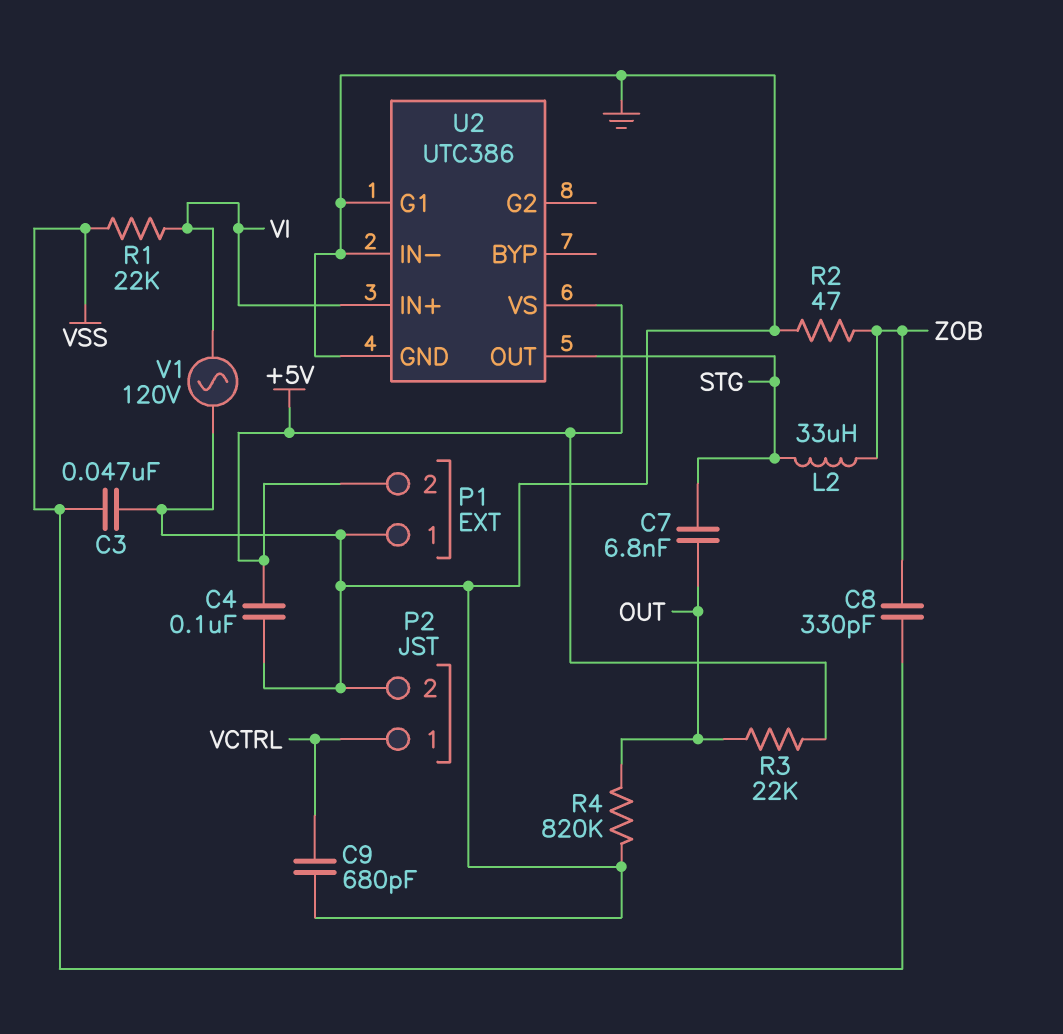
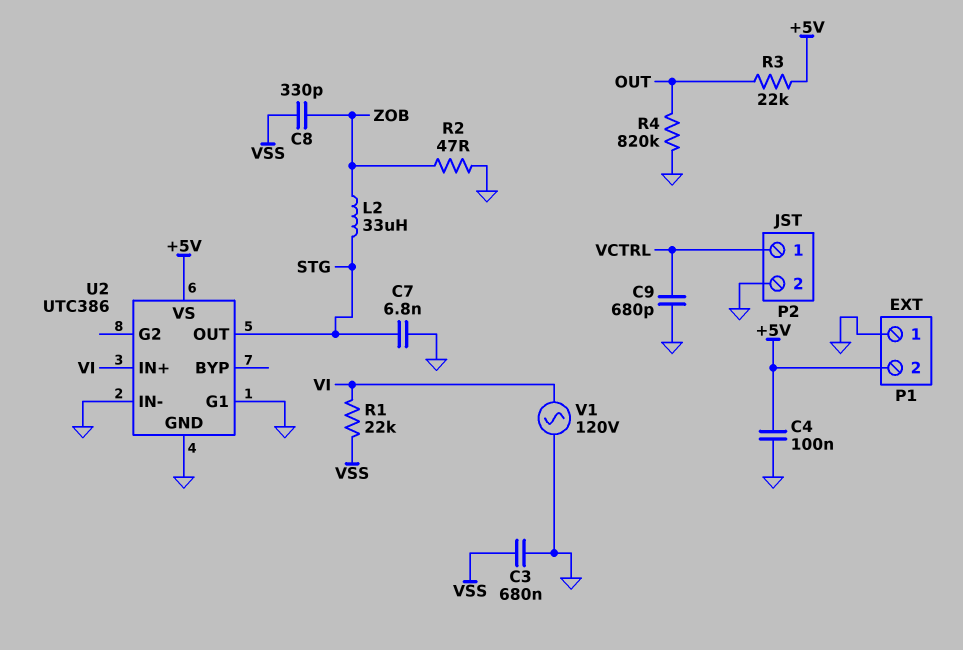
C3: 47nF (GND, VSS) -> 680nF (GND, VSS)
C7: 6.8nF (OUT, STG) -> 6.8nF (GND, STG)

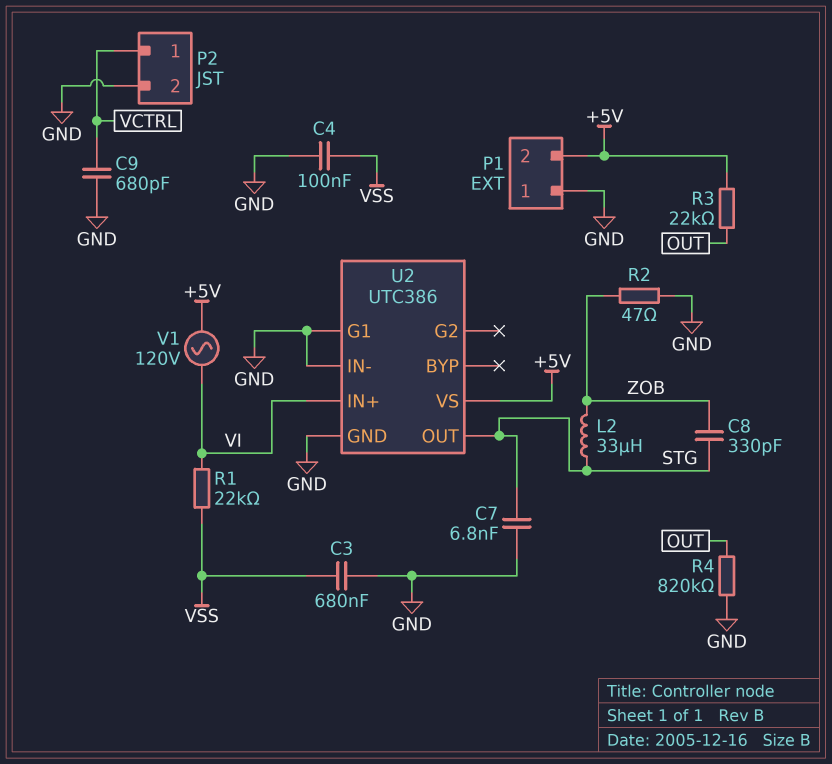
C4: 100nF (+5V, GND) -> 100nF (GND, VSS)
C8: 330pF (VSS, ZOB) -> 330pF (STG, ZOB)
V1: AC 120V (GND, VI) -> AC 120V (+5V, VI)

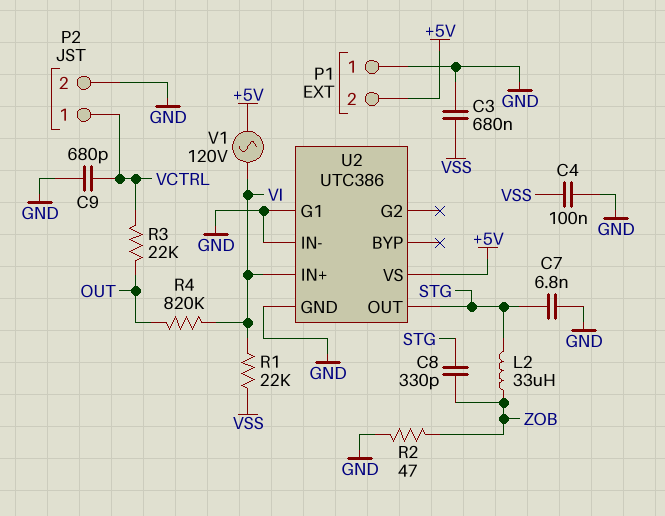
R3: 22k (+5V, OUT) -> 22k (OUT, VCTRL)
R4: 820k (GND, OUT) -> 820k (OUT, VI)

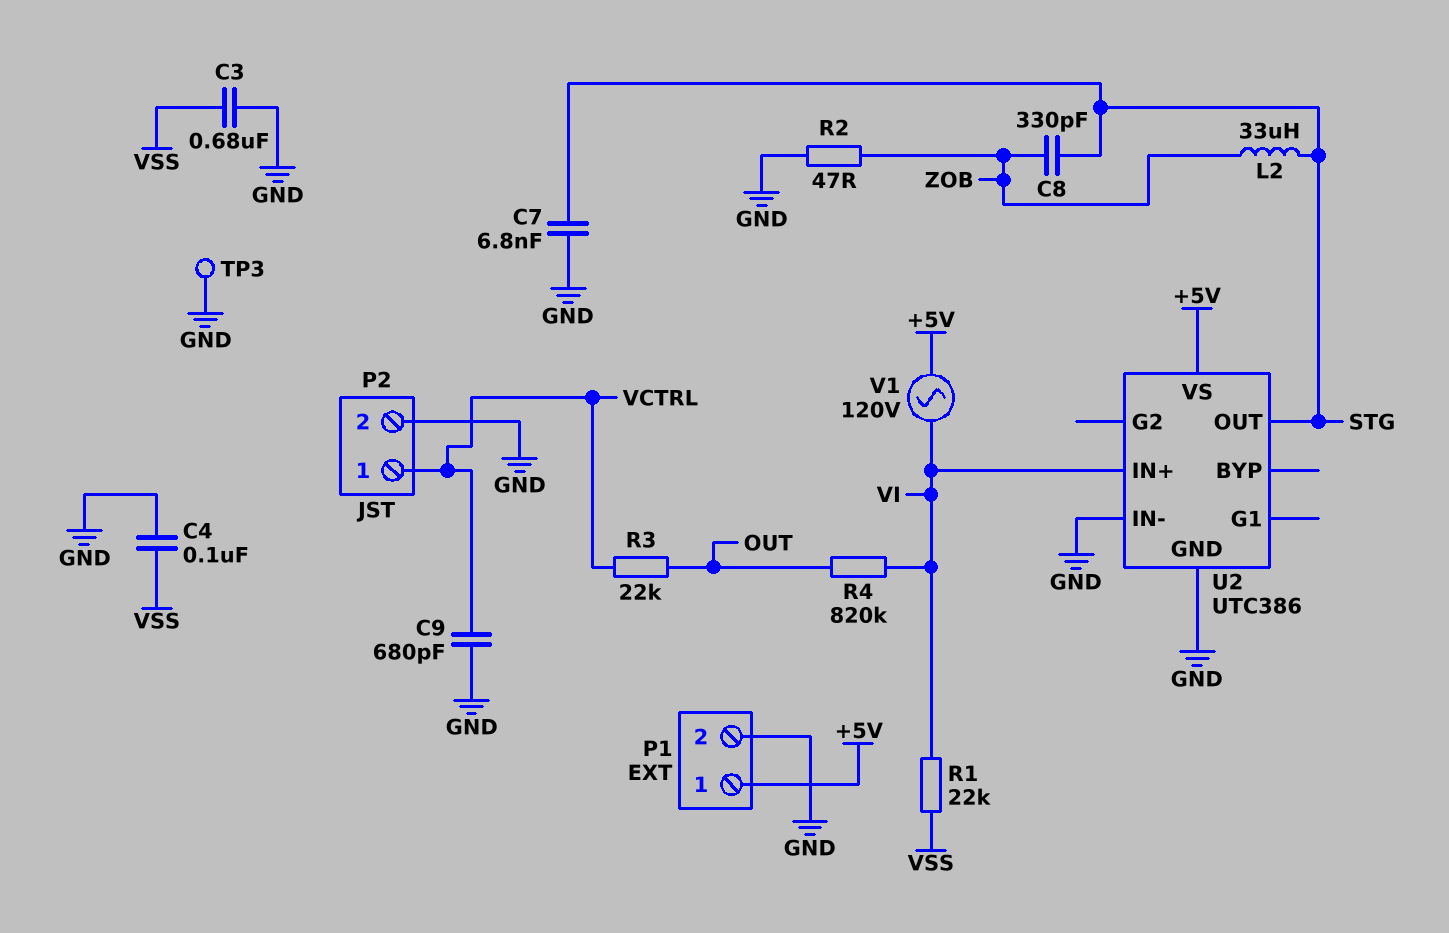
P1 pin 1: GND -> +5V
P1 pin 2: +5V -> GND
TP3: none -> test point (GND)
U2 pin G1: GND -> none

